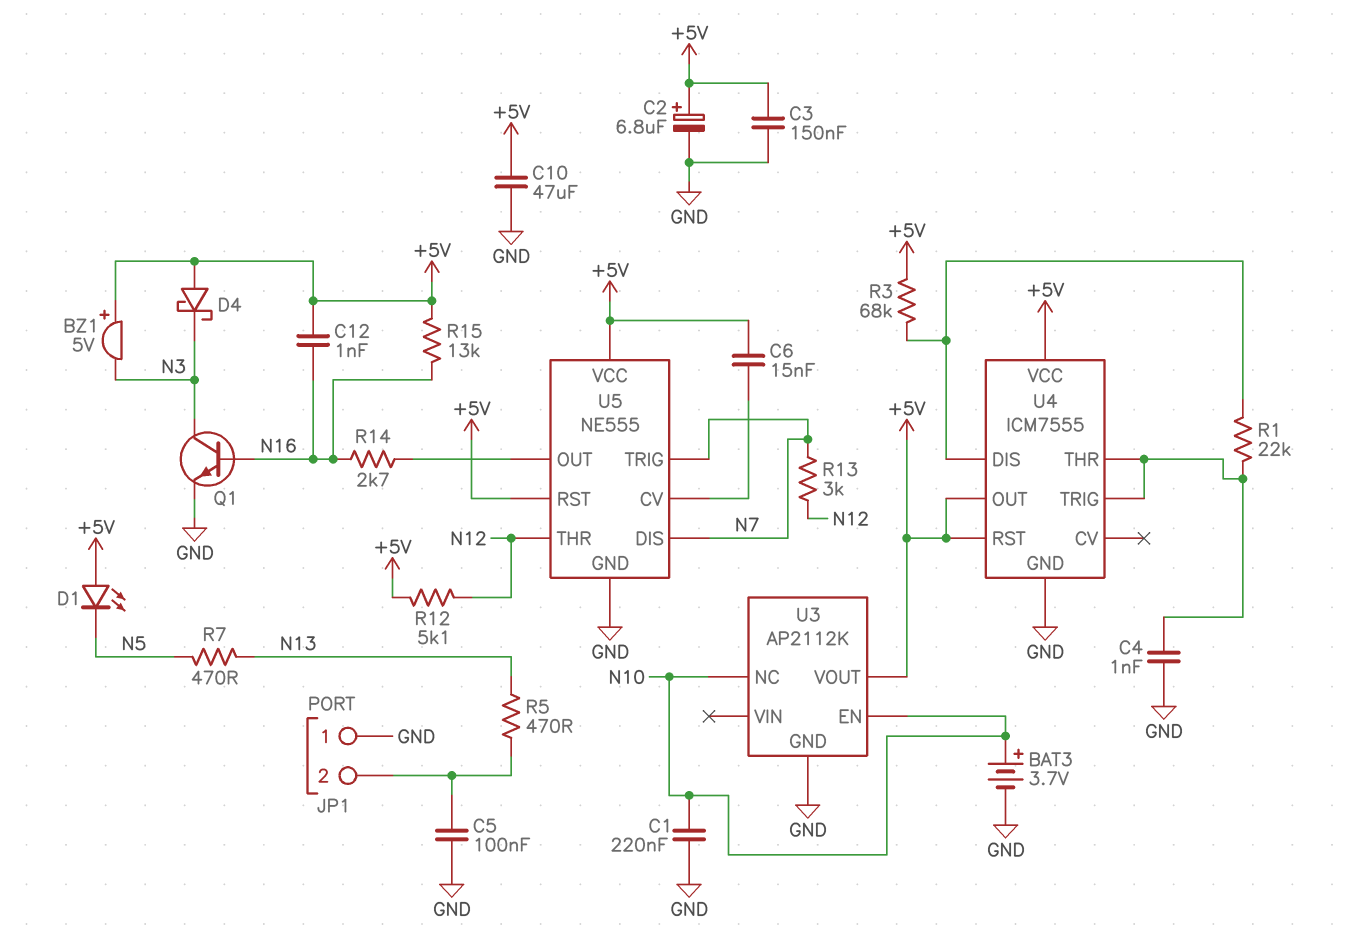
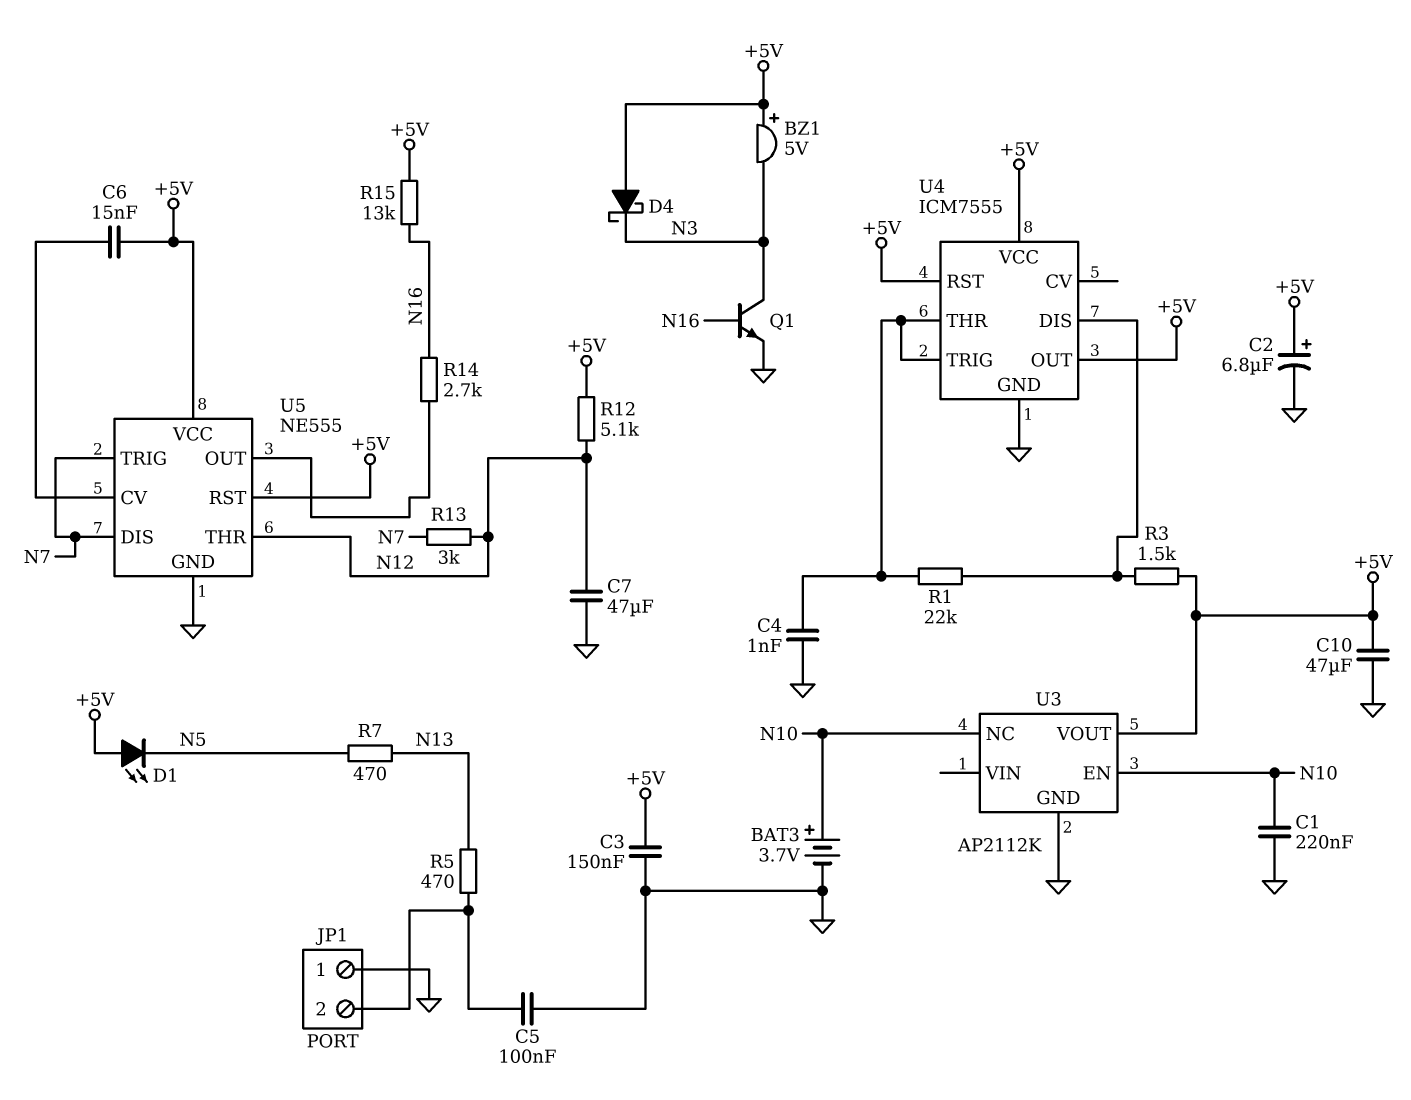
C7: none -> 47uF (GND, N12)
C12: 1nF (+5V, N16) -> none
R3: 68k (+5V, U4/DIS) -> 1.5k (+5V, U4/DIS)

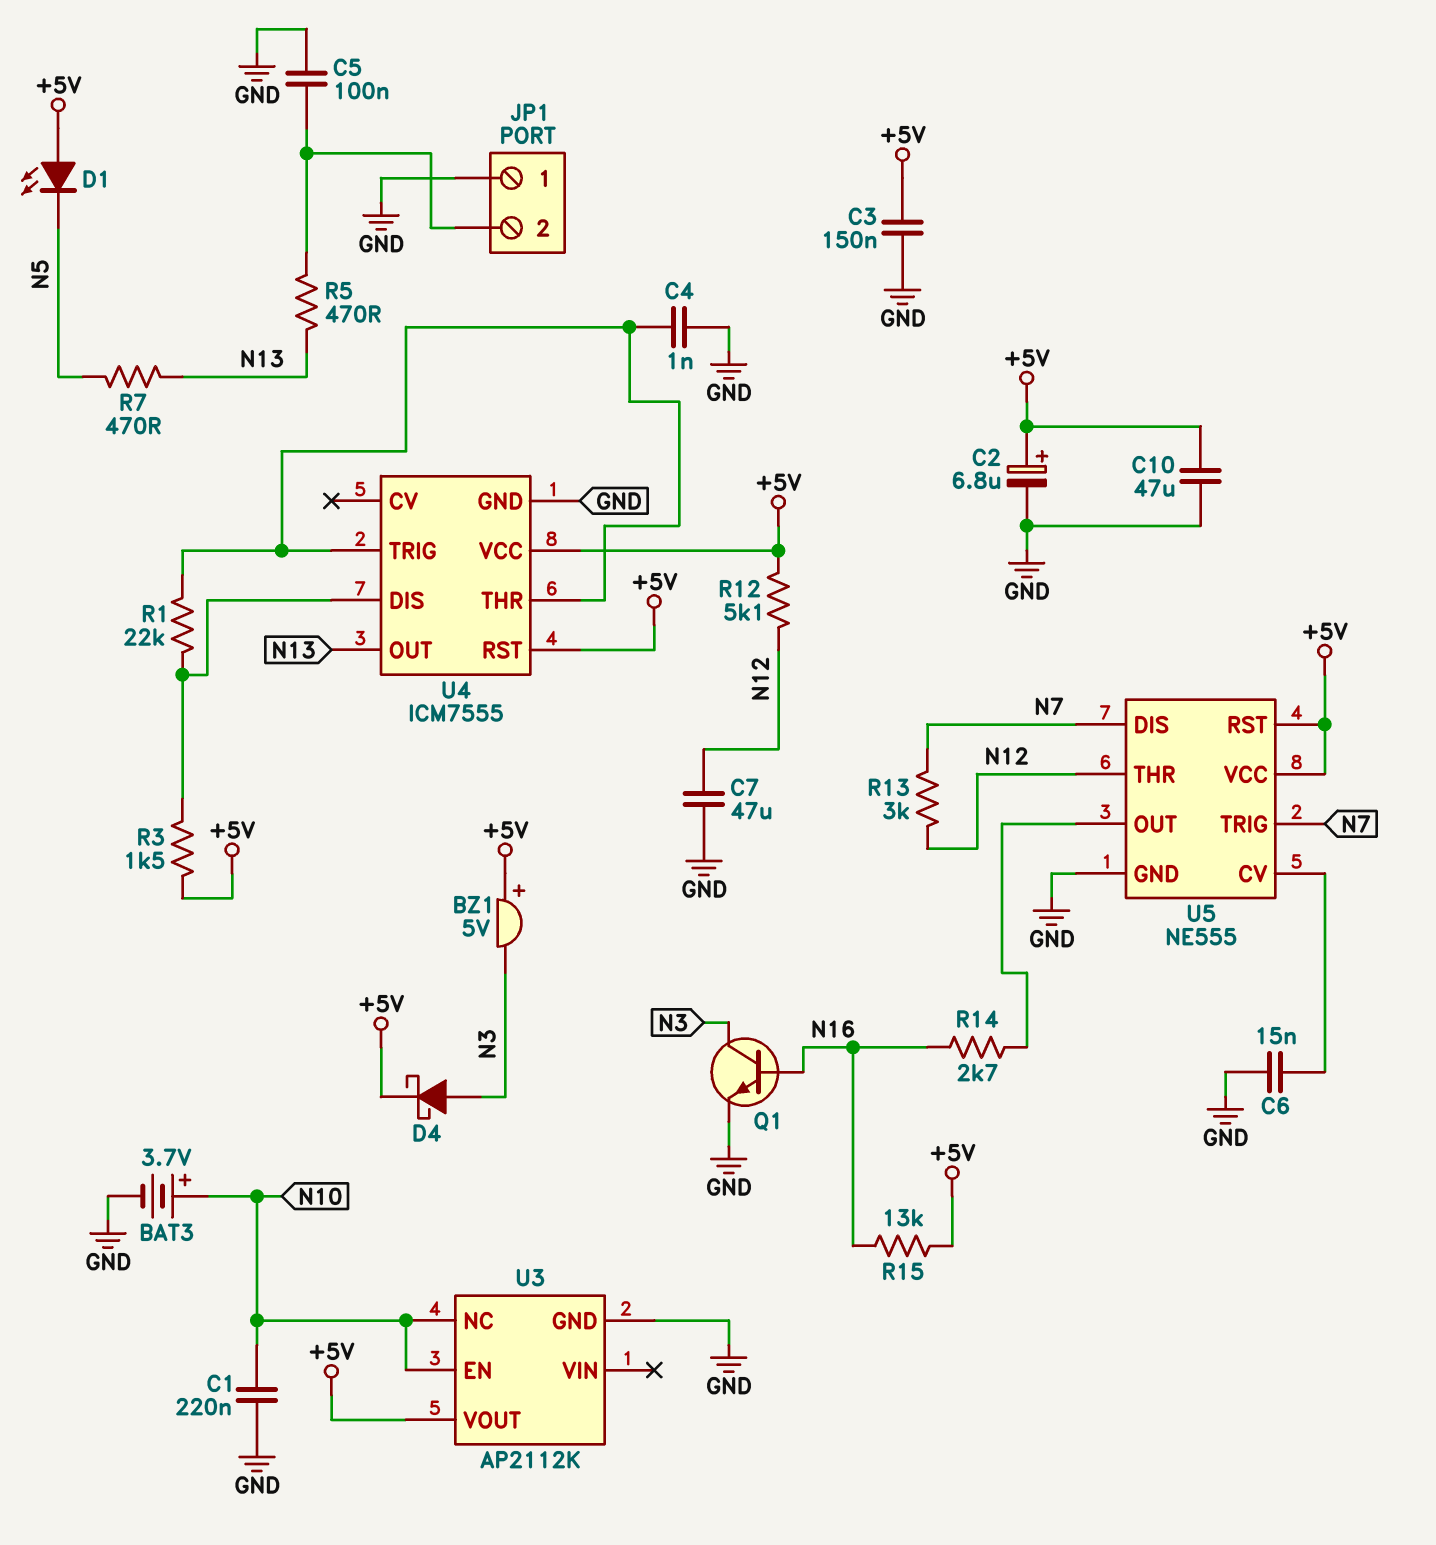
C6: 15nF (+5V, U5/CV) -> 15nF (GND, U5/CV)
D4: schottky (A +5V, K N3) -> schottky (A N3, K +5V)
U4 pin OUT: +5V -> N13

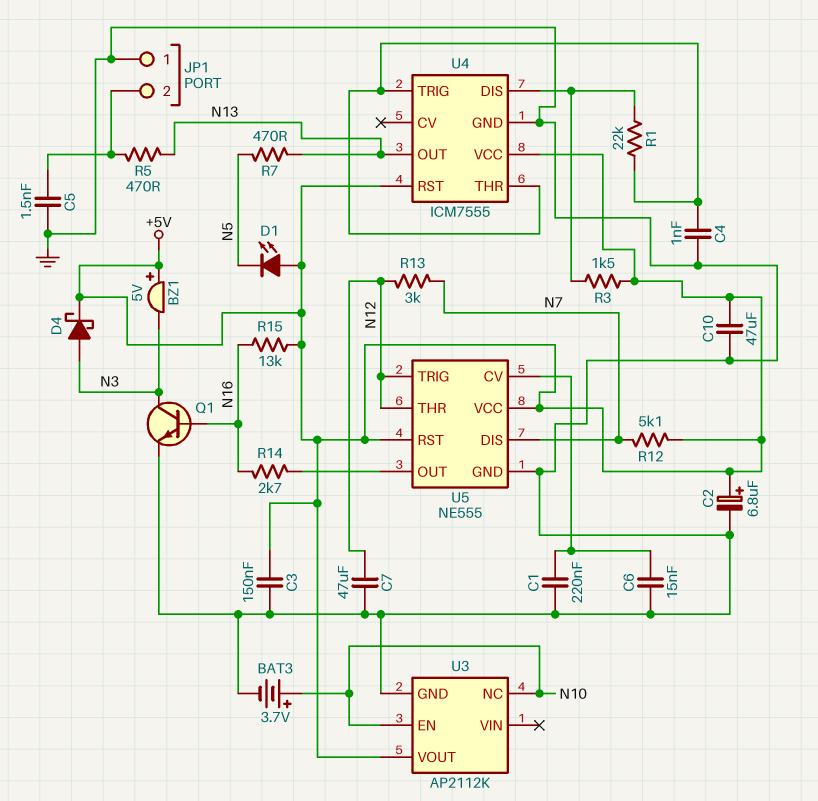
C1: 220nF (GND, N10) -> 220nF (GND, U5/CV)
C5: 100nF (GND, JP1/2) -> 1.5nF (GND, JP1/2)
R12: 5.1k (+5V, N12) -> 5.1k (+5V, N7)
U5 pin TRIG: N7 -> N12

